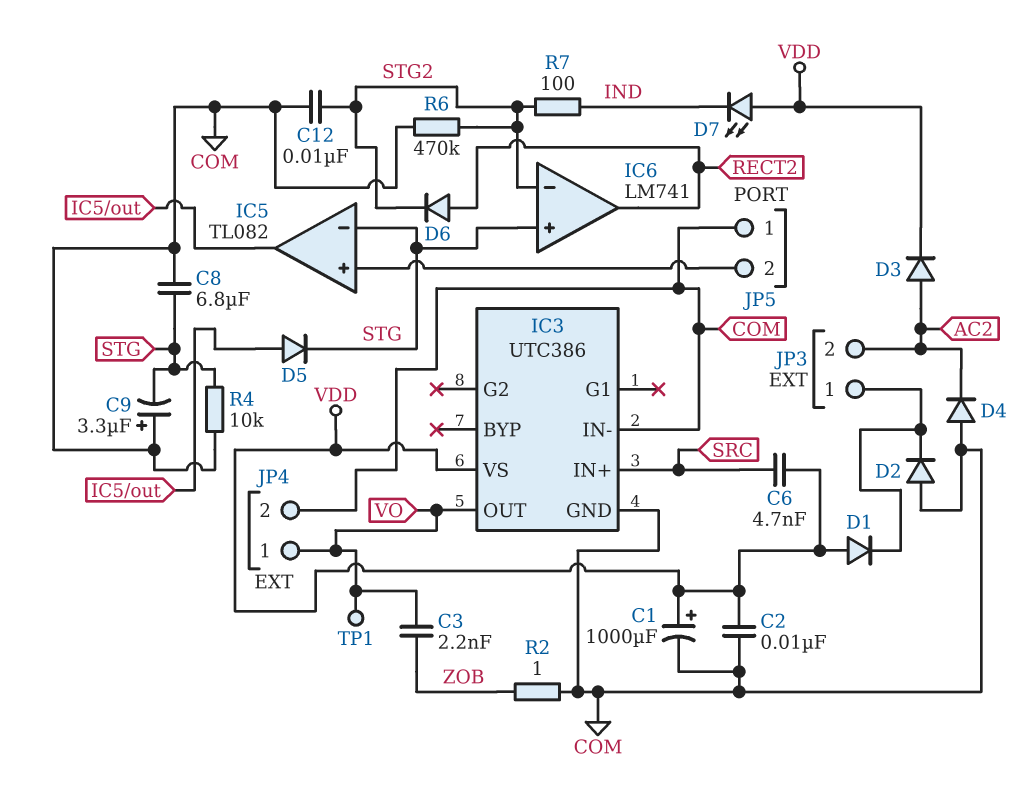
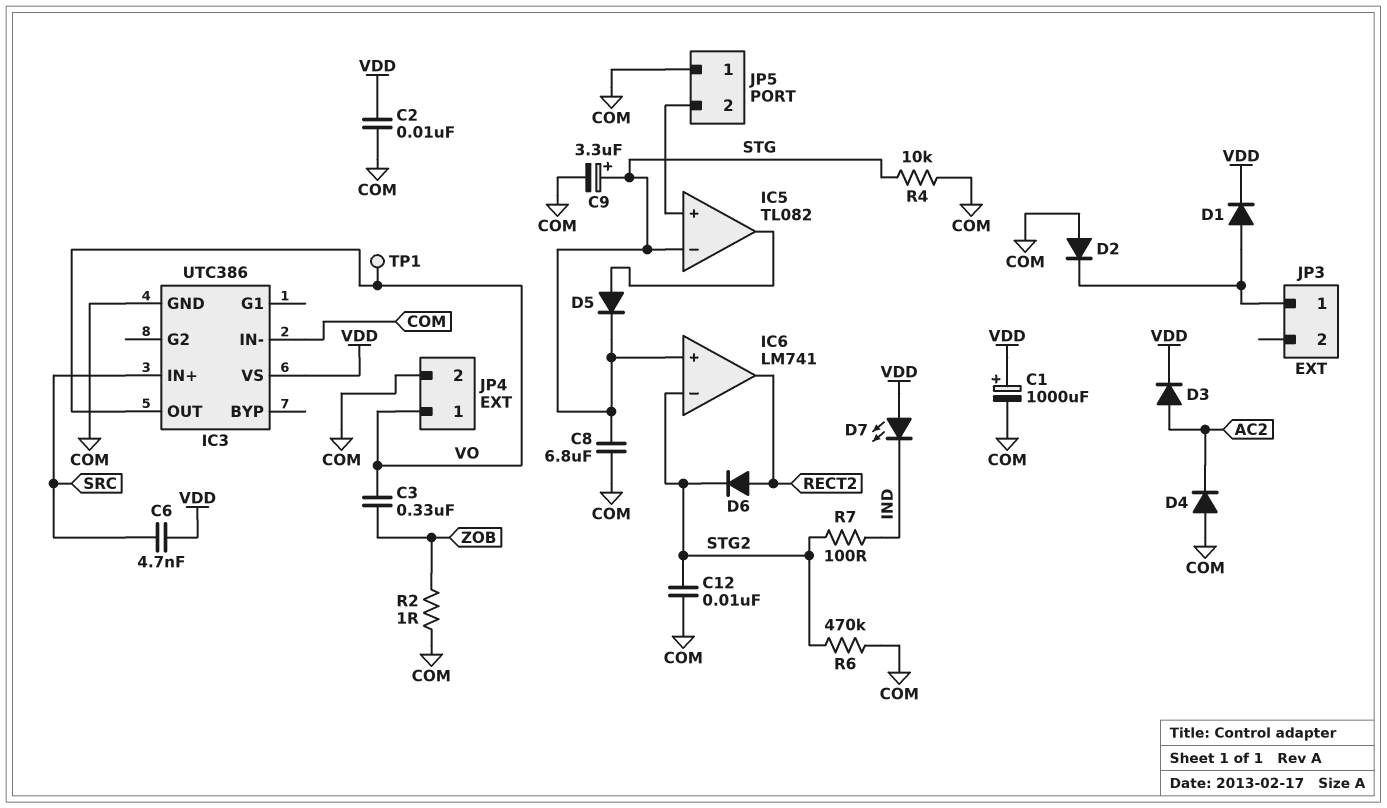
C3: 2.2nF (VO, ZOB) -> 330nF (VO, ZOB)
C9: 3.3uF (plus COM, minus STG) -> 3.3uF (plus STG, minus COM)
D1: diode (A VDD, K JP3/1) -> diode (A JP3/1, K VDD)
JP3 pin 2: AC2 -> none

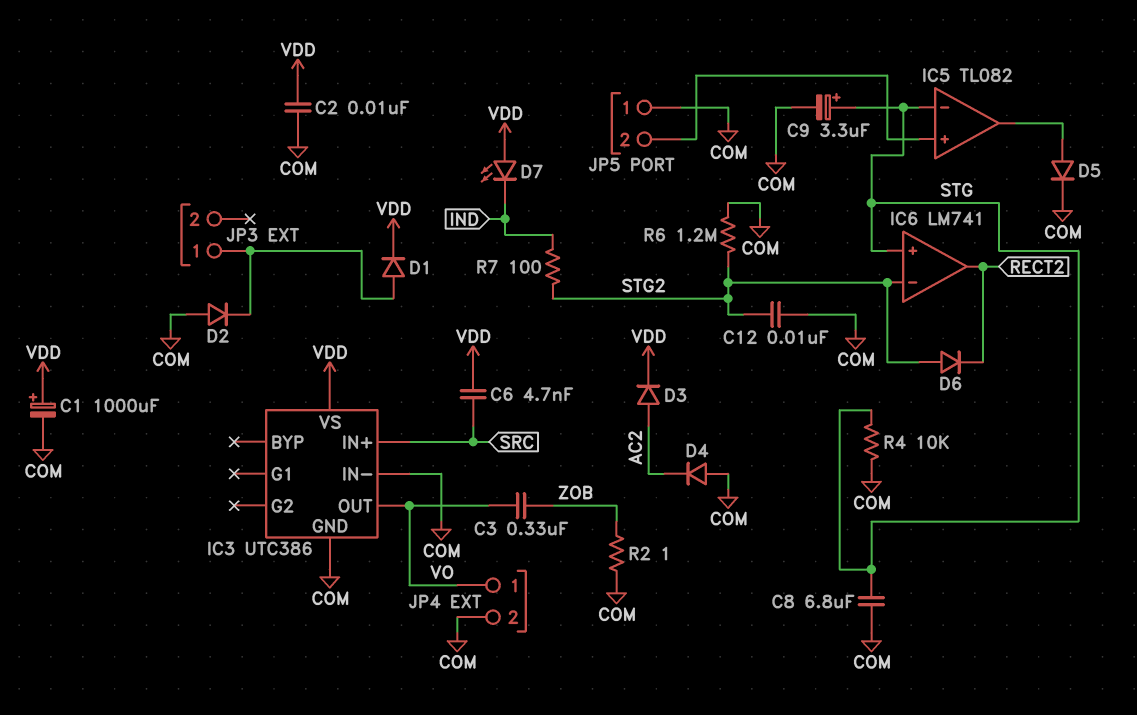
D5: diode (A IC5/out, K STG) -> diode (A IC5/out, K COM)
D6: diode (A RECT2, K STG2) -> diode (A STG2, K RECT2)
R6: 470k (COM, STG2) -> 1.2M (COM, STG2)
TP1: test point (VO) -> none

